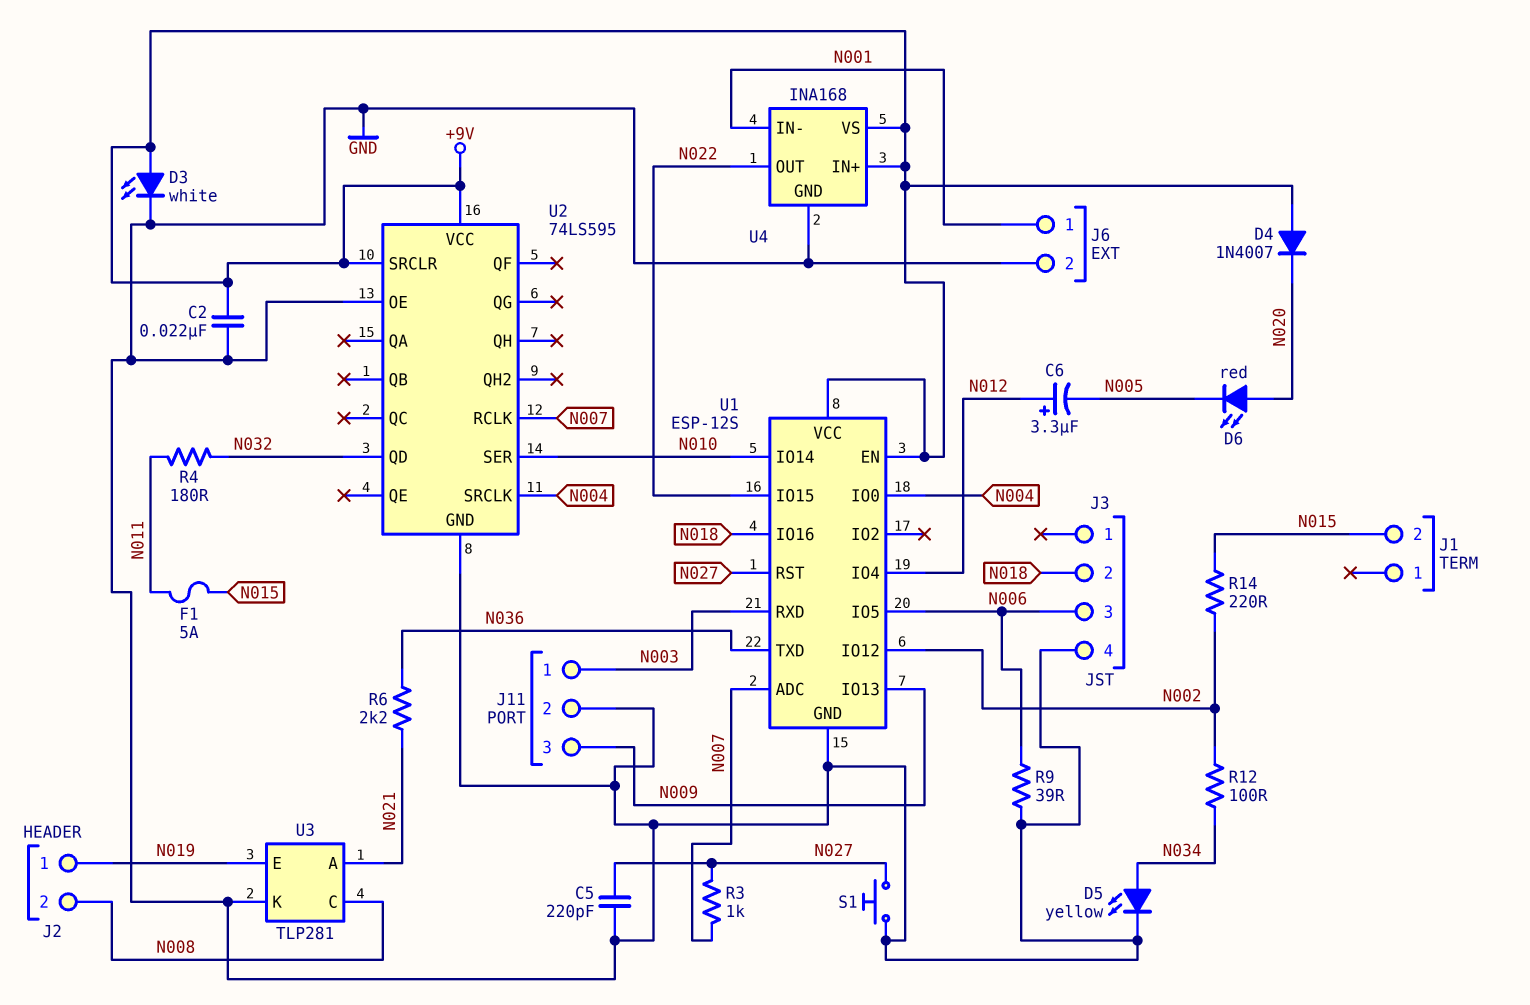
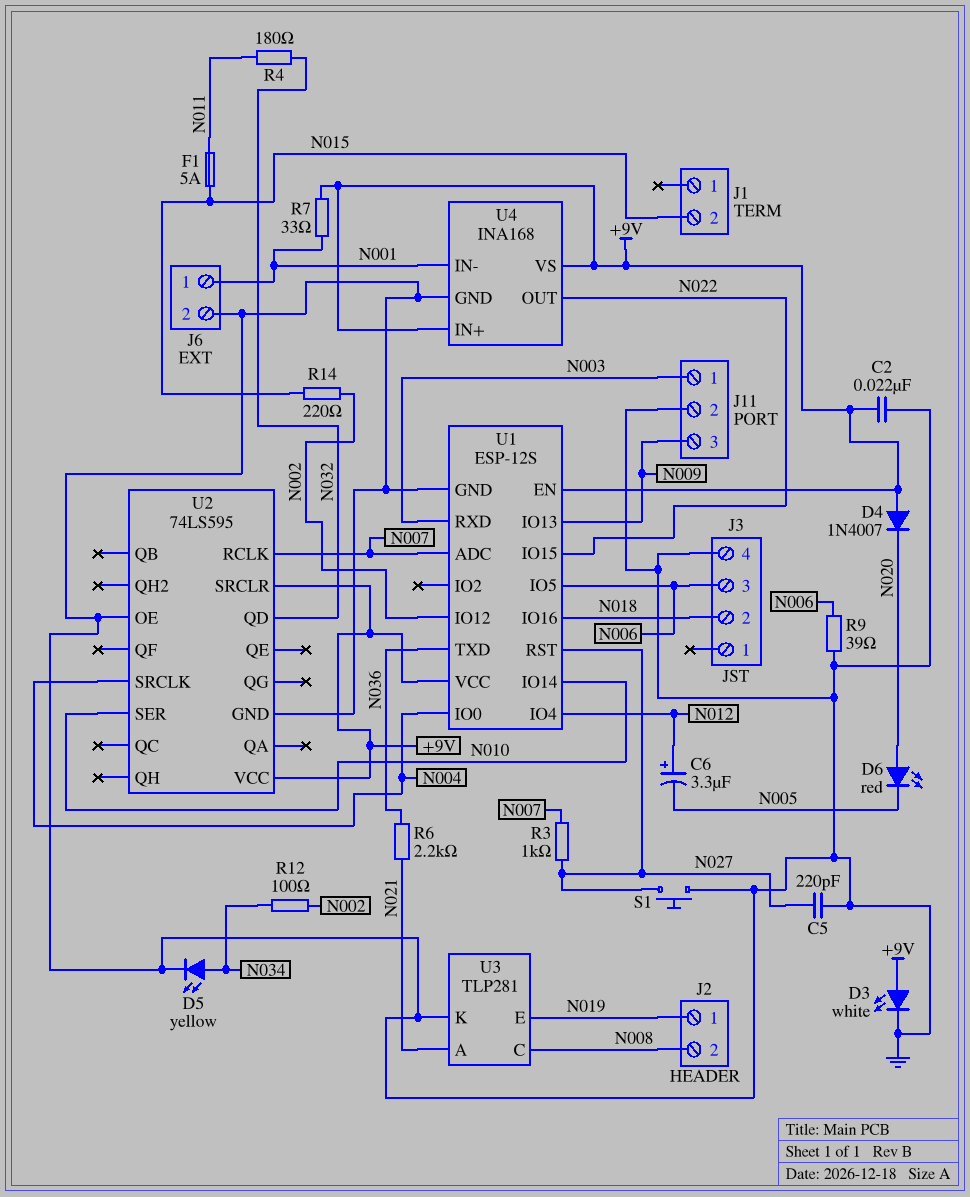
R7: none -> 33 (+9V, N001)

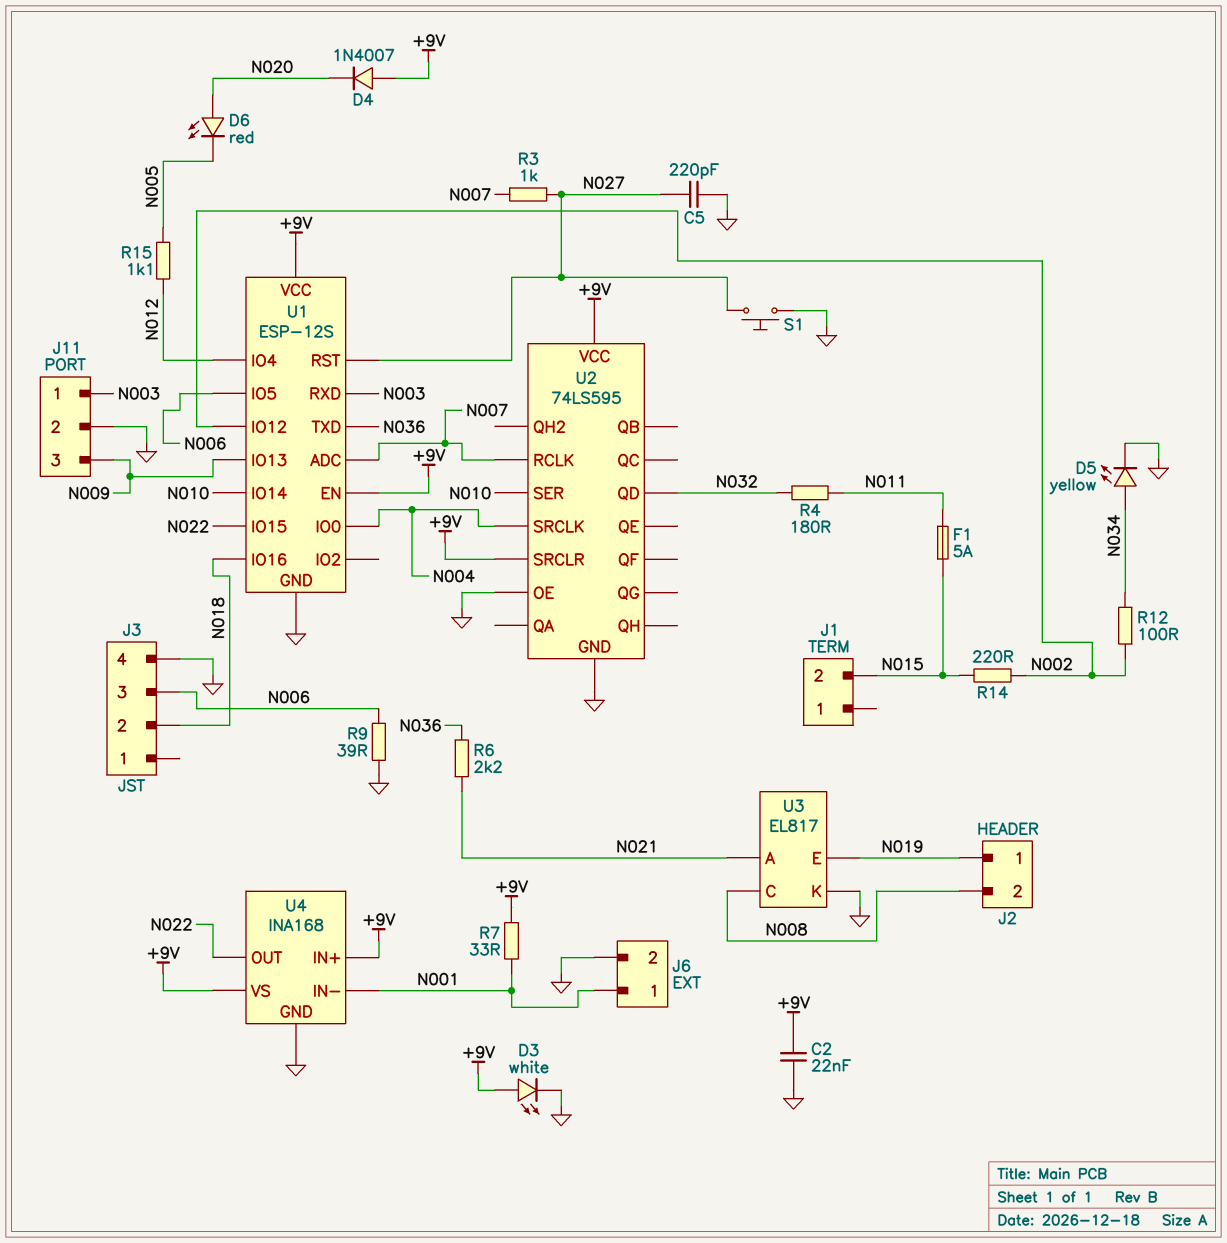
C6: 3.3uF (plus N012, minus N005) -> none
R15: none -> 1.1k (N005, N012)
U3: TLP281 -> EL817

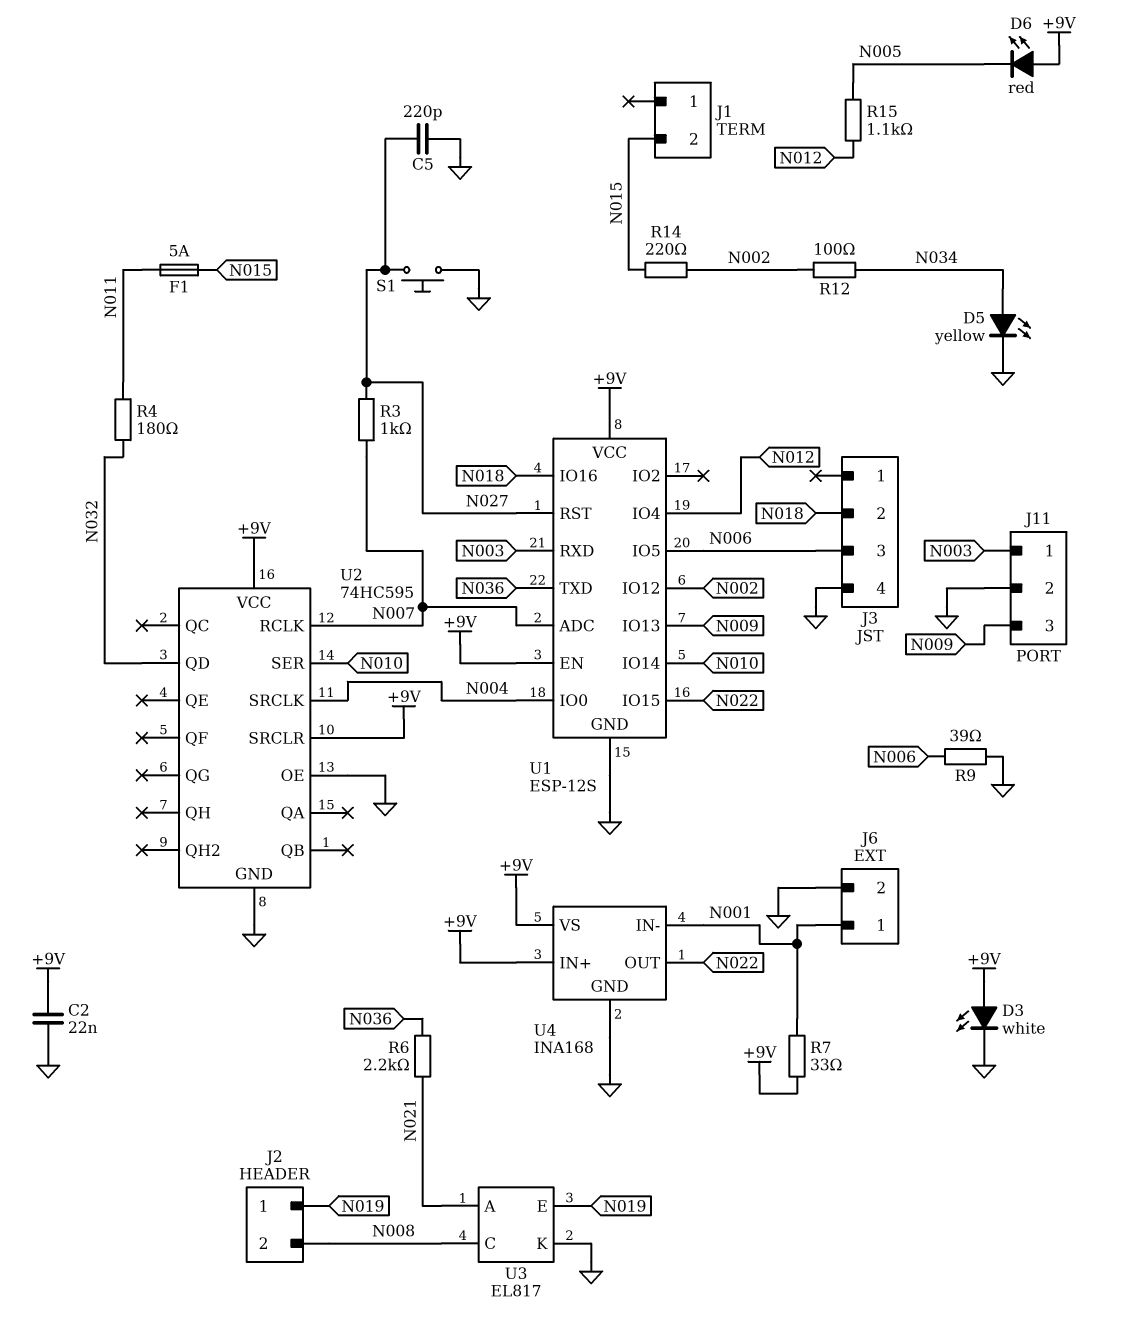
D4: diode 1N4007 (A +9V, K N020) -> none
D6: LED red (A N020, K N005) -> LED red (A +9V, K N005)
U2: 74LS595 -> 74HC595

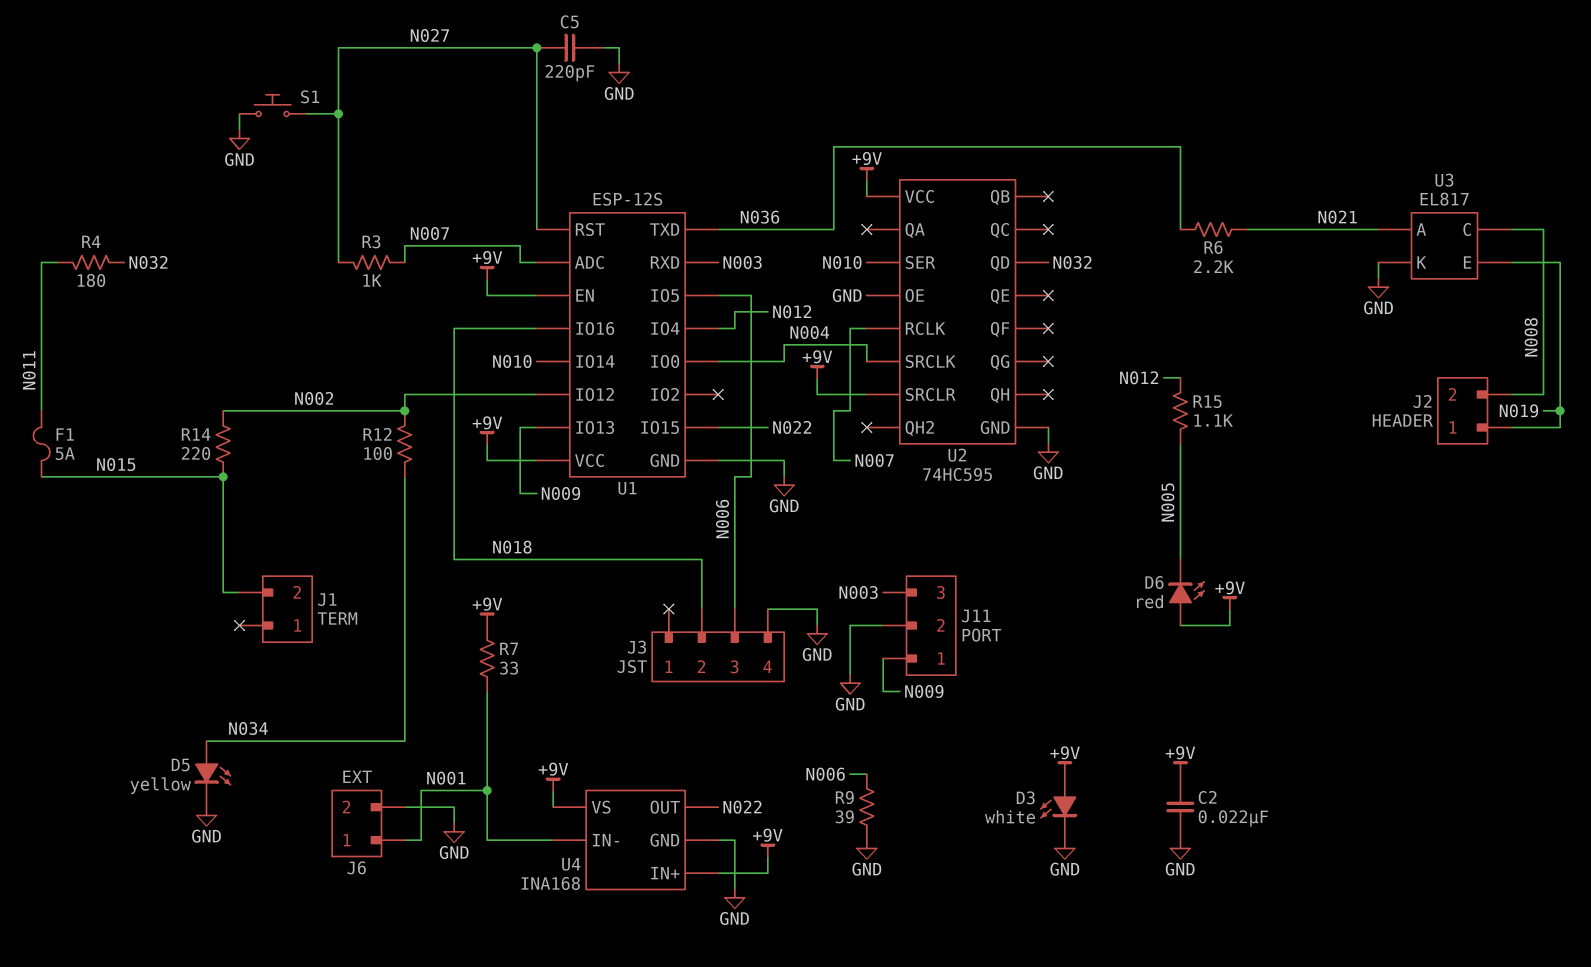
J11 pin 1: N003 -> N009
J11 pin 3: N009 -> N003

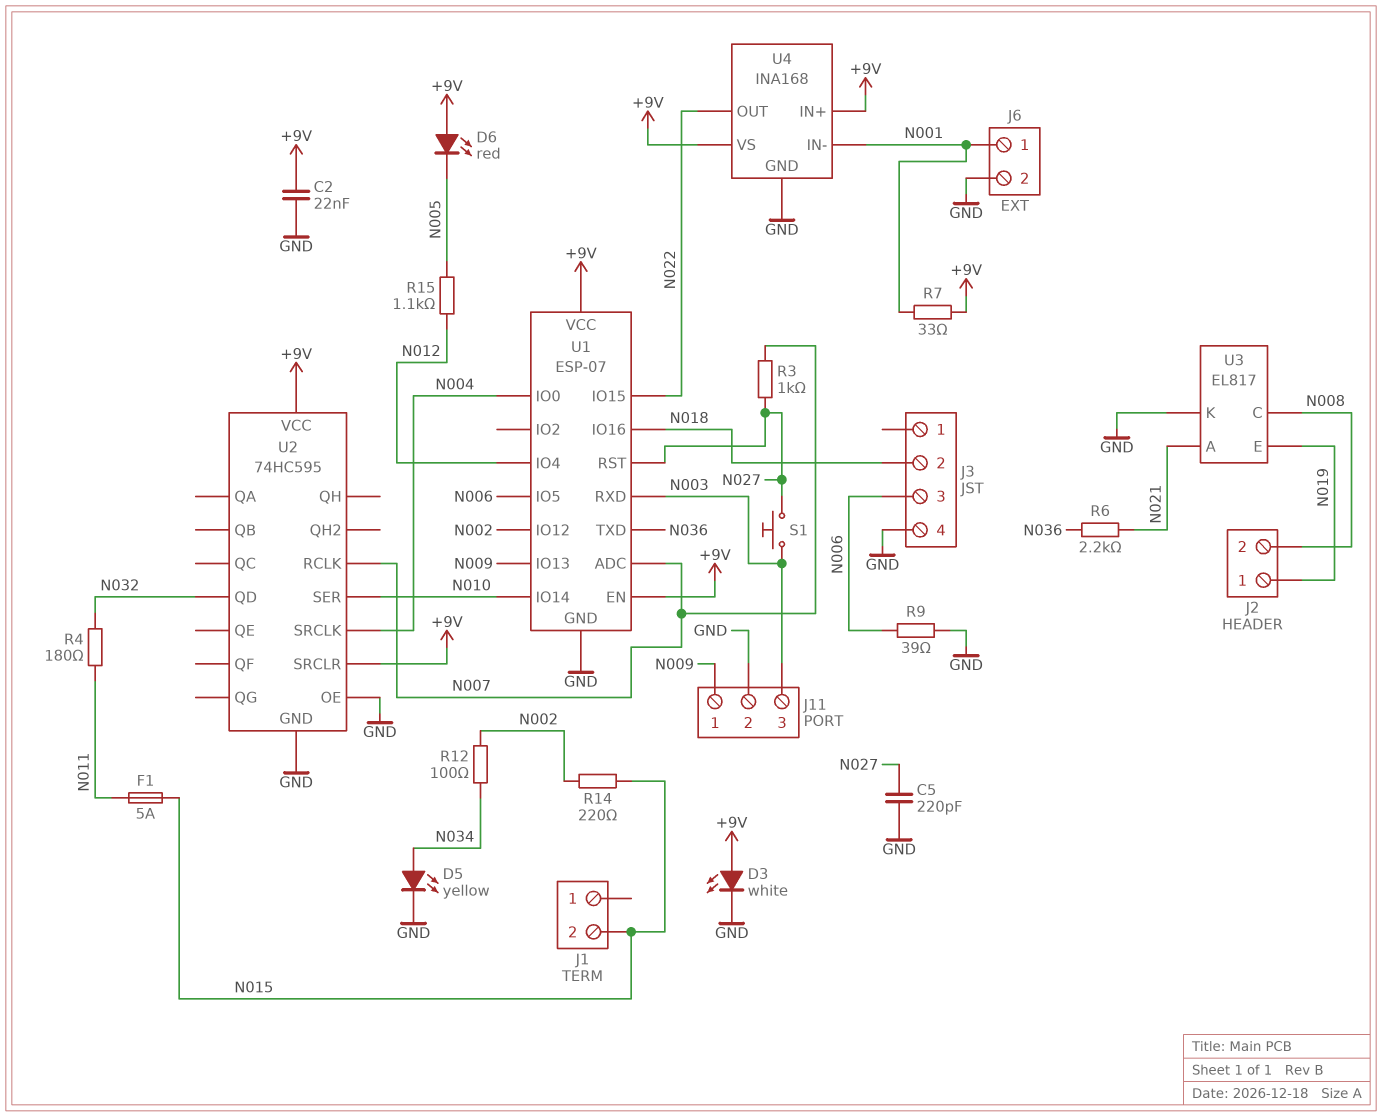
S1: button (GND, N027) -> button (N003, N027)
U1: ESP-12S -> ESP-07

